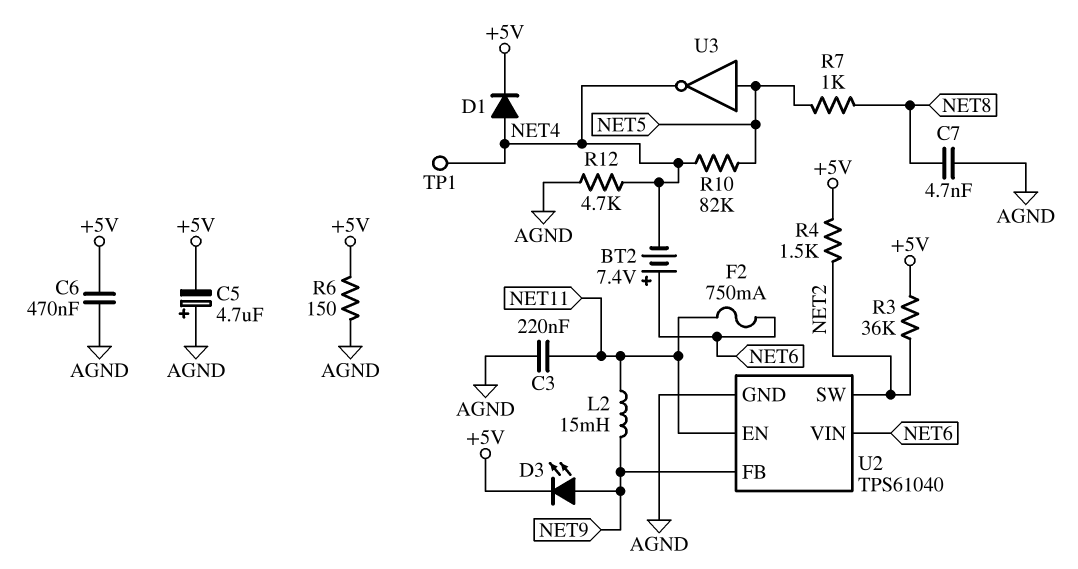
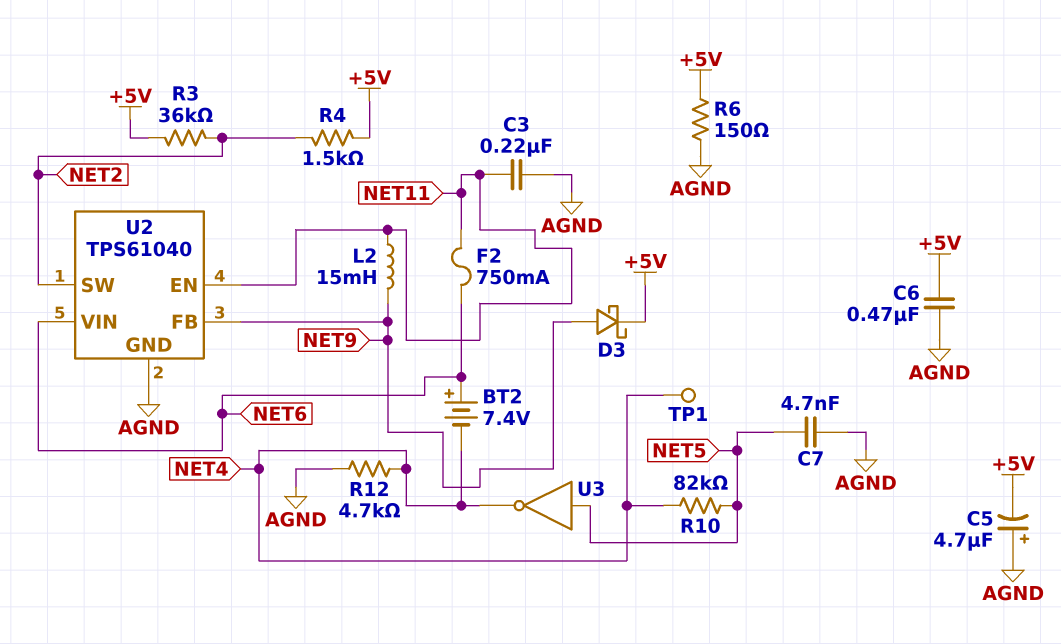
C7: 4.7nF (AGND, NET8) -> 4.7nF (AGND, NET5)
D1: diode (A NET4, K +5V) -> none
D3: LED (A NET9, K +5V) -> schottky (A NET9, K +5V)
R7: 1k (NET5, NET8) -> none

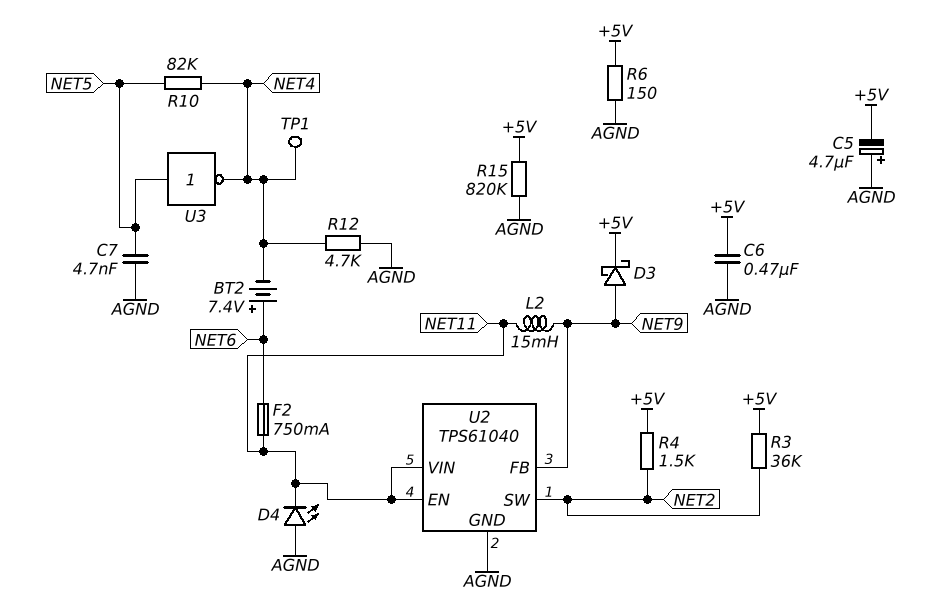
C3: 220nF (AGND, NET11) -> none
D4: none -> LED (A AGND, K NET11)
R15: none -> 820k (+5V, AGND)
U2 pin VIN: NET6 -> NET11

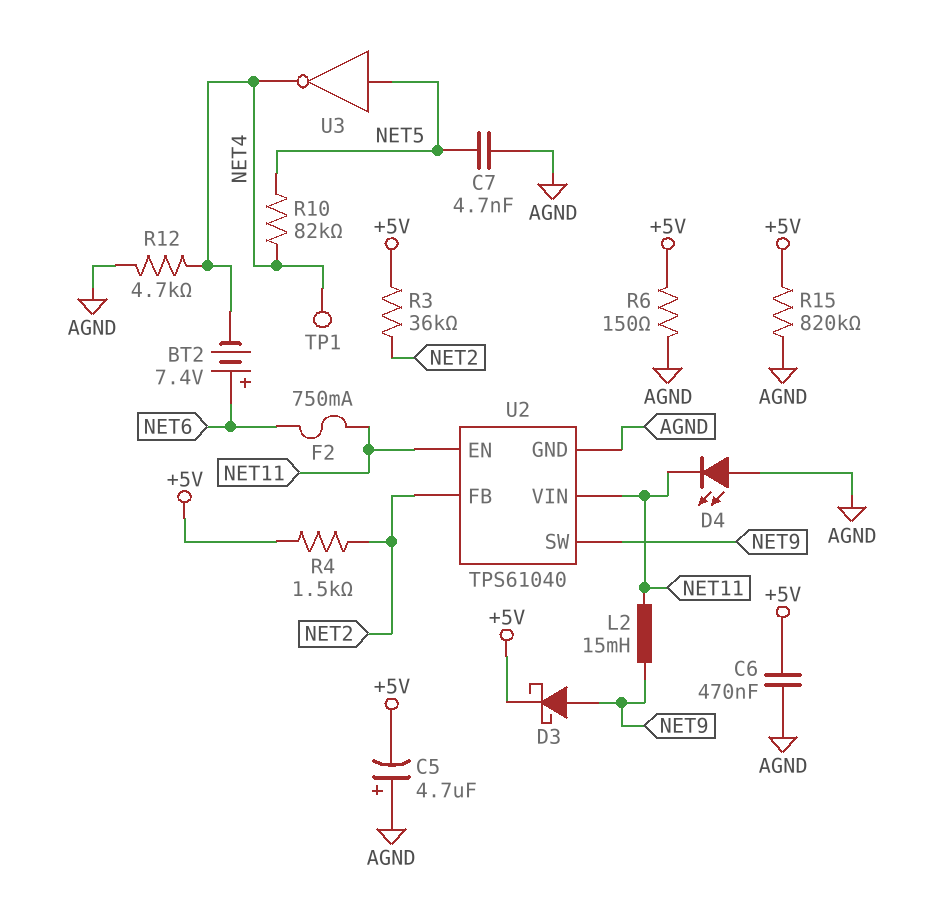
U2 pin FB: NET9 -> NET2
U2 pin SW: NET2 -> NET9

